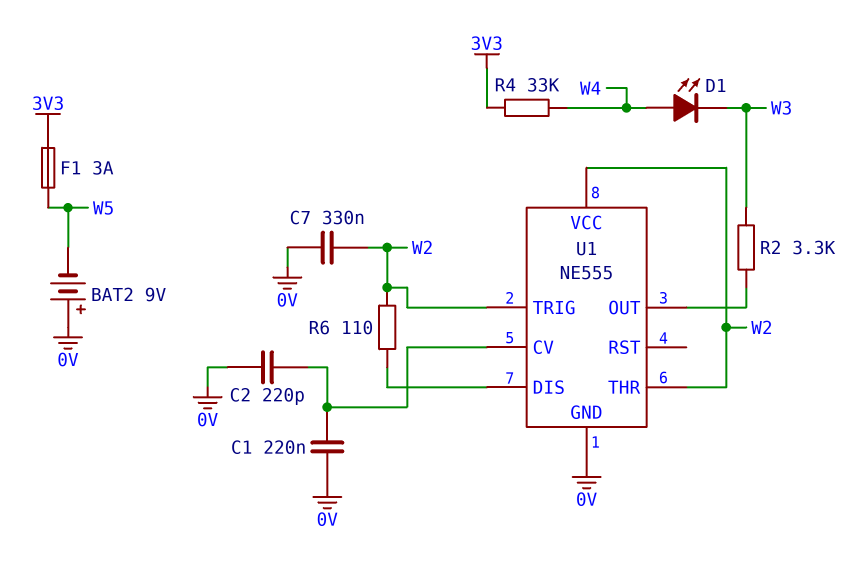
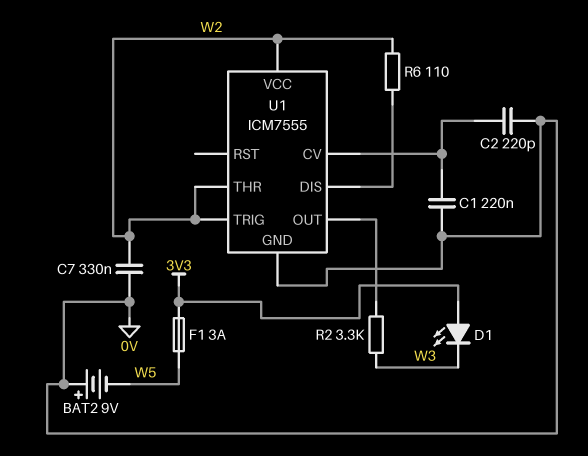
D1: LED (A W4, K W3) -> LED (A 3V3, K W3)
R4: 33k (3V3, W4) -> none
U1: NE555 -> ICM7555

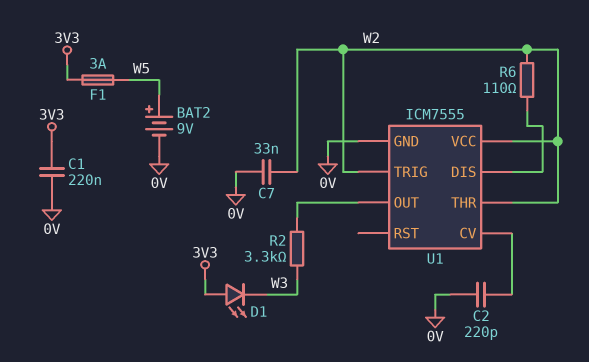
BAT2: 9V (plus 0V, minus W5) -> 9V (plus W5, minus 0V)
C1: 220nF (0V, U1/CV) -> 220nF (0V, 3V3)
C7: 330nF (0V, W2) -> 33nF (0V, W2)

